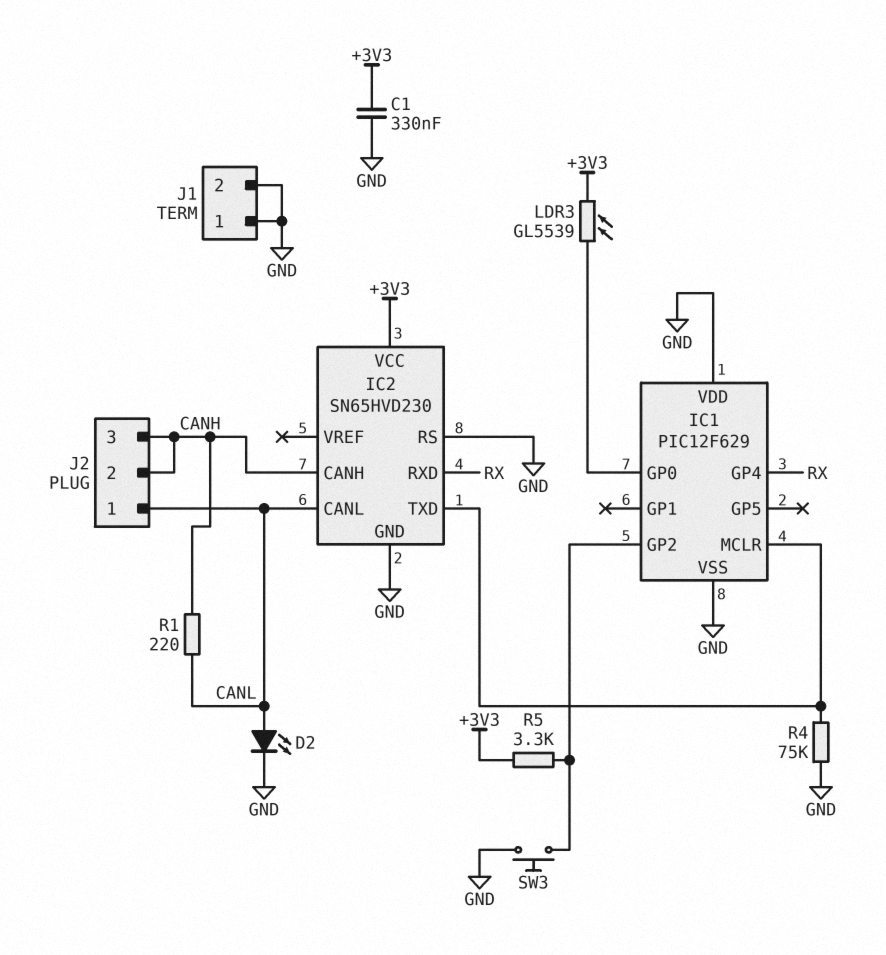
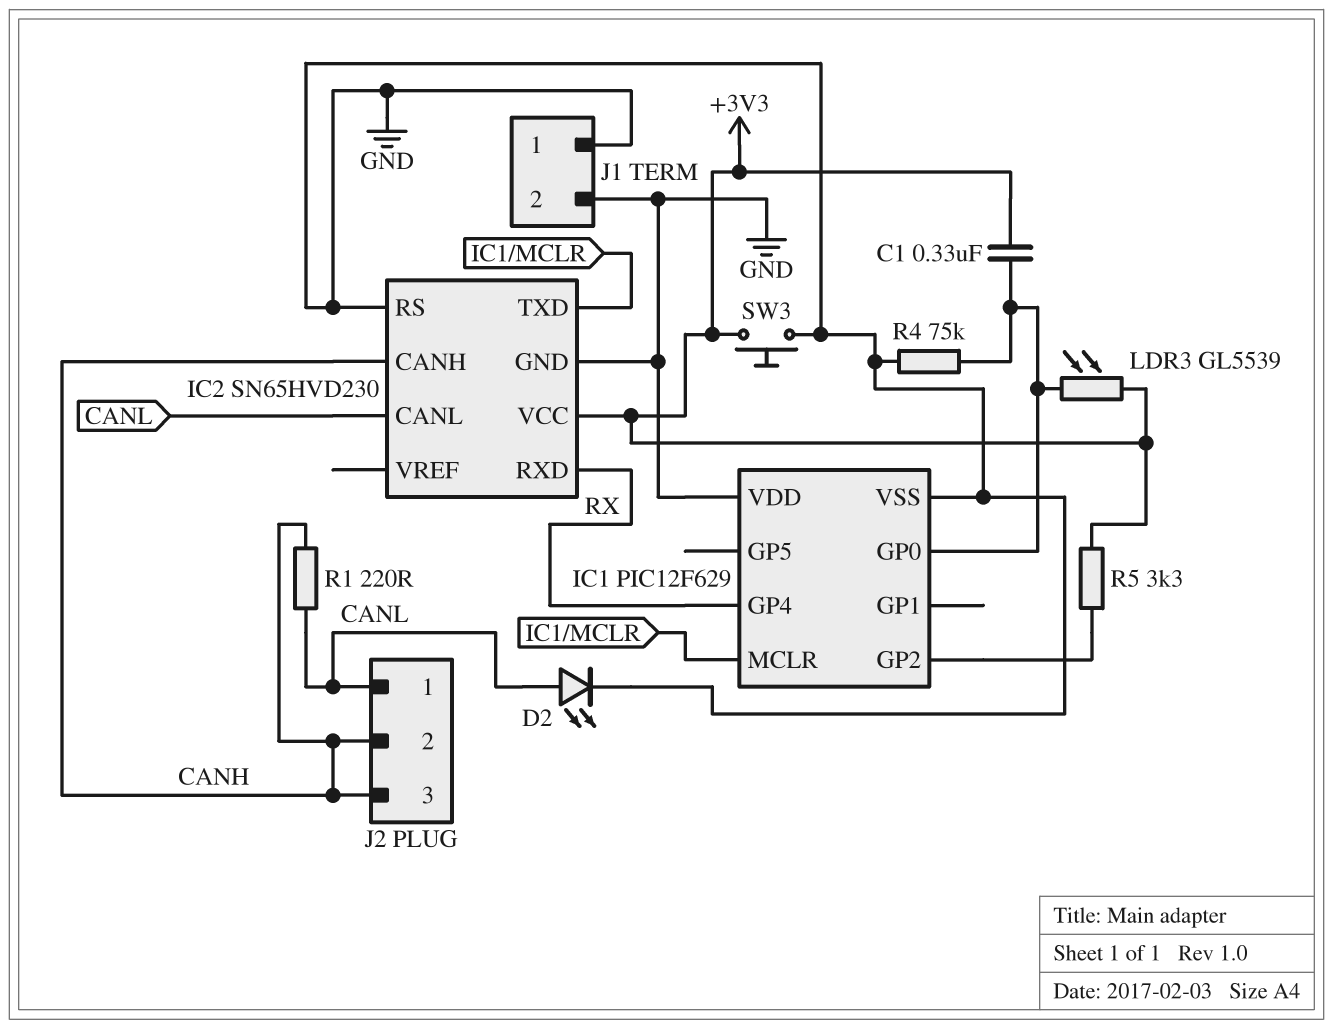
C1: 330nF (+3V3, GND) -> 330nF (+3V3, IC1/GP0)
R4: 75k (GND, IC1/MCLR) -> 75k (GND, IC1/GP0)
SW3: button (GND, IC1/GP2) -> button (+3V3, GND)

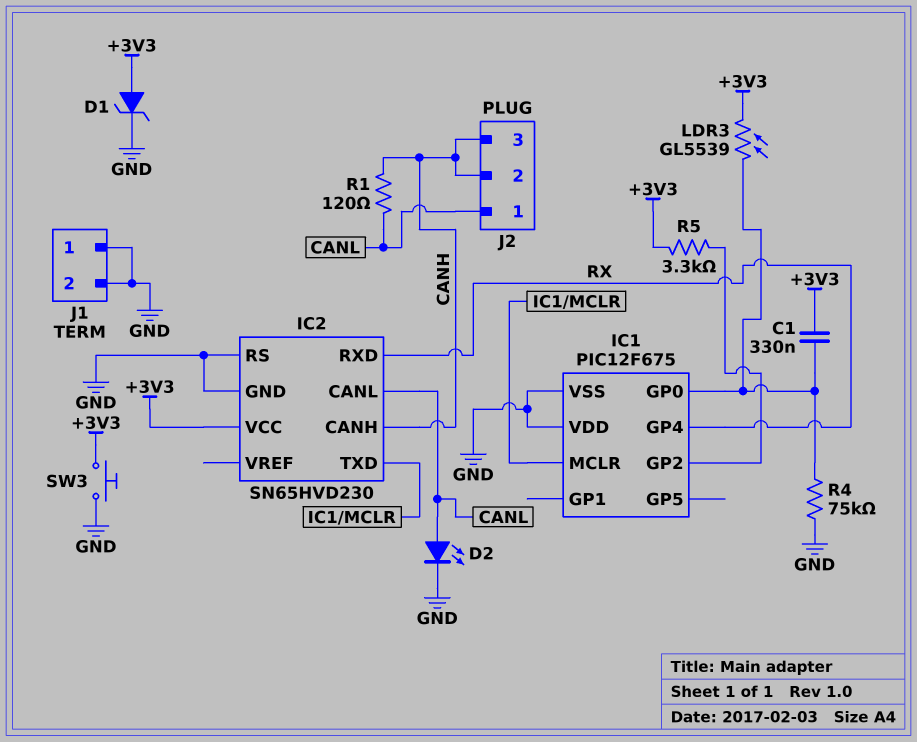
D1: none -> zener (A +3V3, K GND)
IC1: PIC12F629 -> PIC12F675
R1: 220 (CANH, CANL) -> 120 (CANH, CANL)

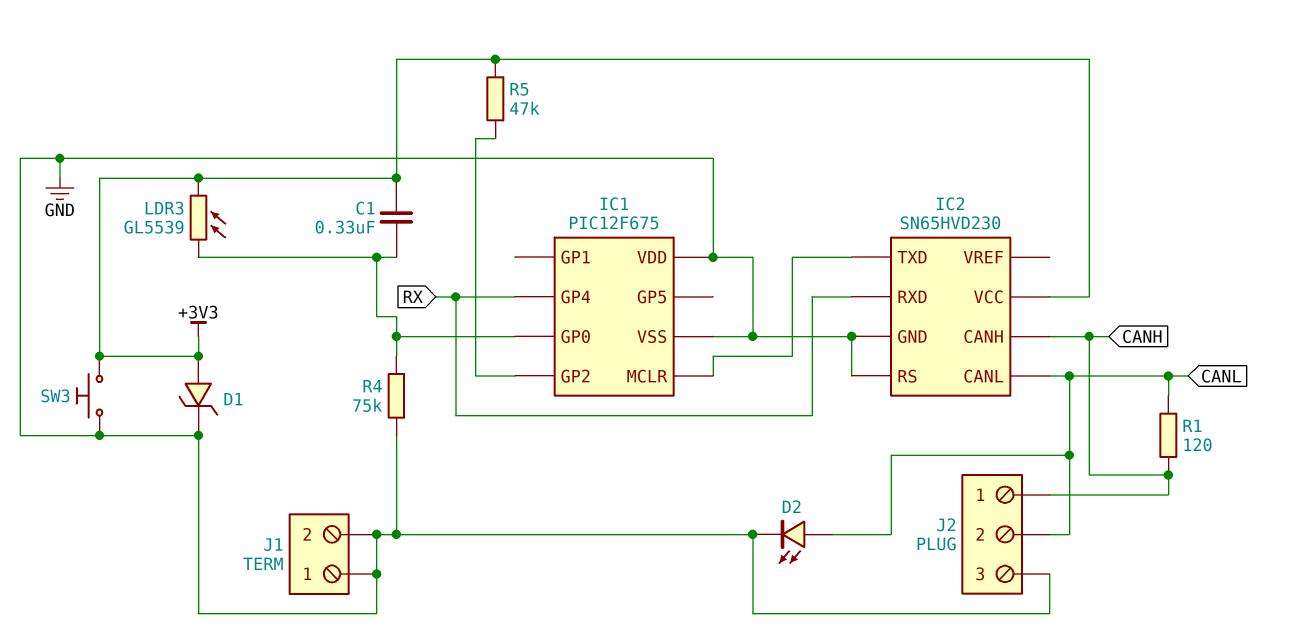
J2 pin 1: CANL -> CANH
J2 pin 2: CANH -> CANL
J2 pin 3: CANH -> GND
R5: 3.3k (+3V3, IC1/GP2) -> 47k (+3V3, IC1/GP2)

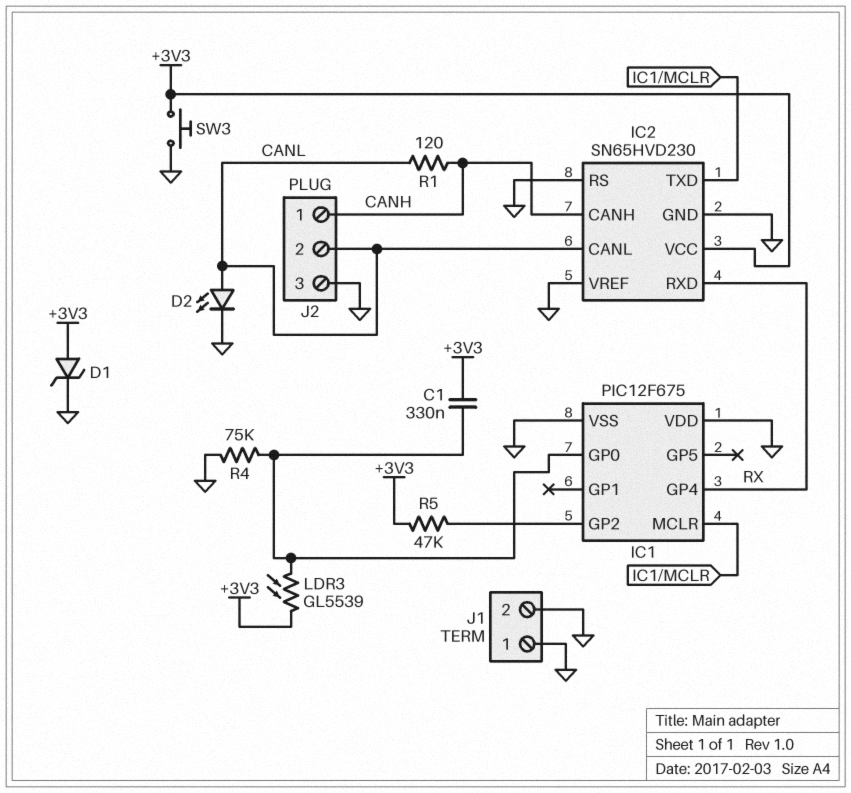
IC2 pin VREF: none -> GND

